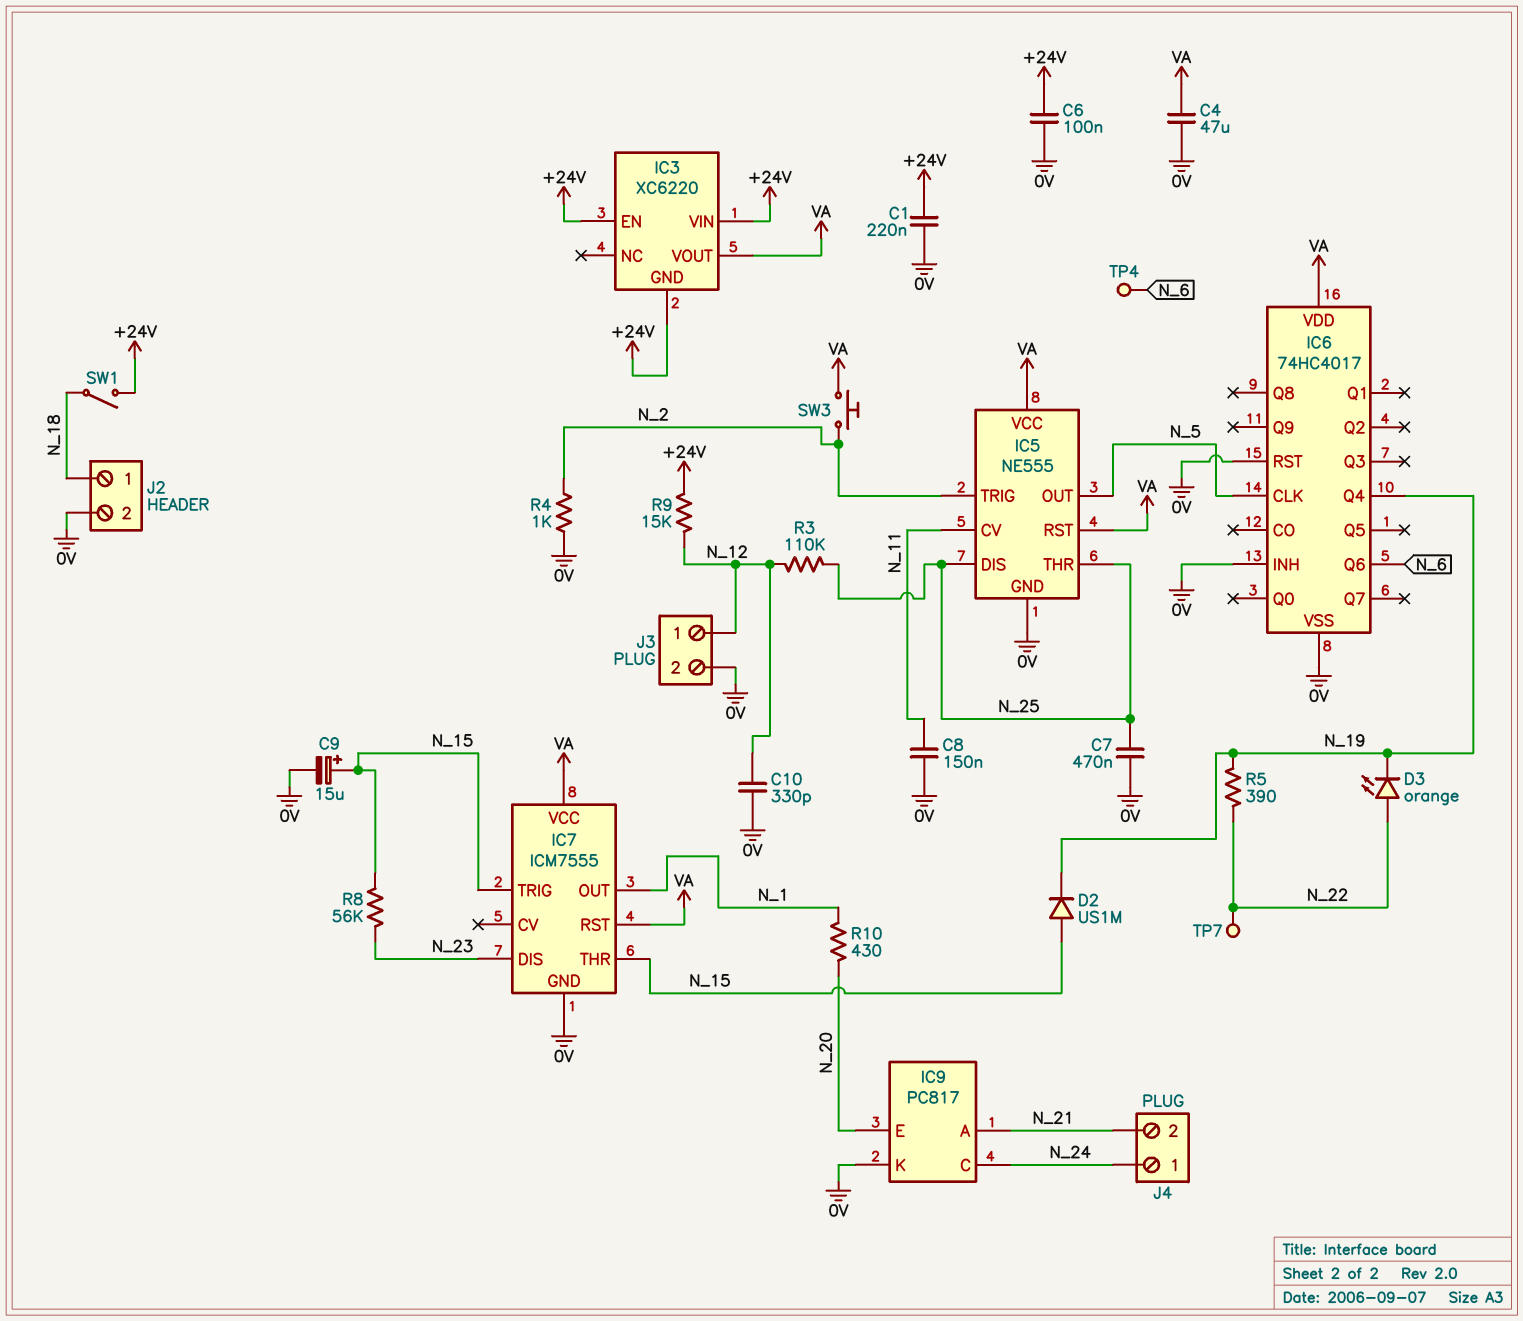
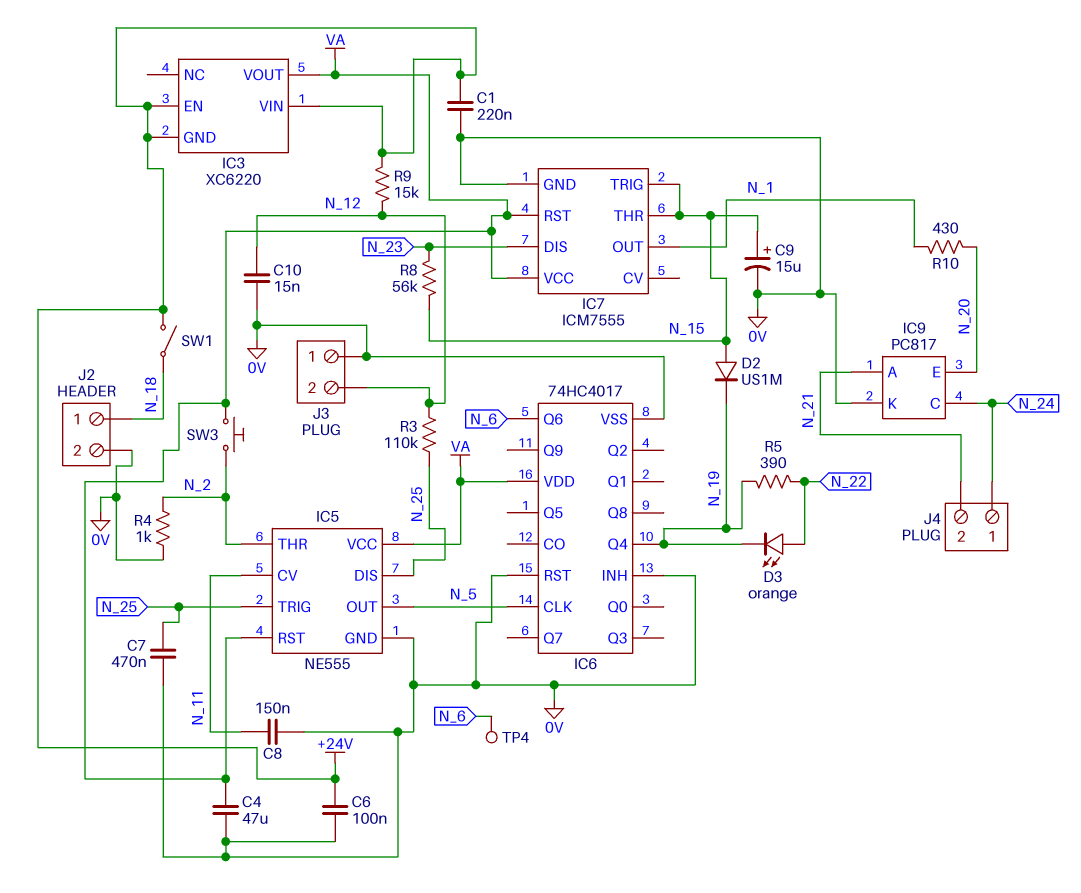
C10: 330pF (0V, N_12) -> 15nF (0V, N_12)
IC5 pin THR: N_25 -> N_2
IC5 pin TRIG: N_2 -> N_25
J3 pin 1: N_12 -> 0V
J3 pin 2: 0V -> N_12
TP7: test point (N_22) -> none

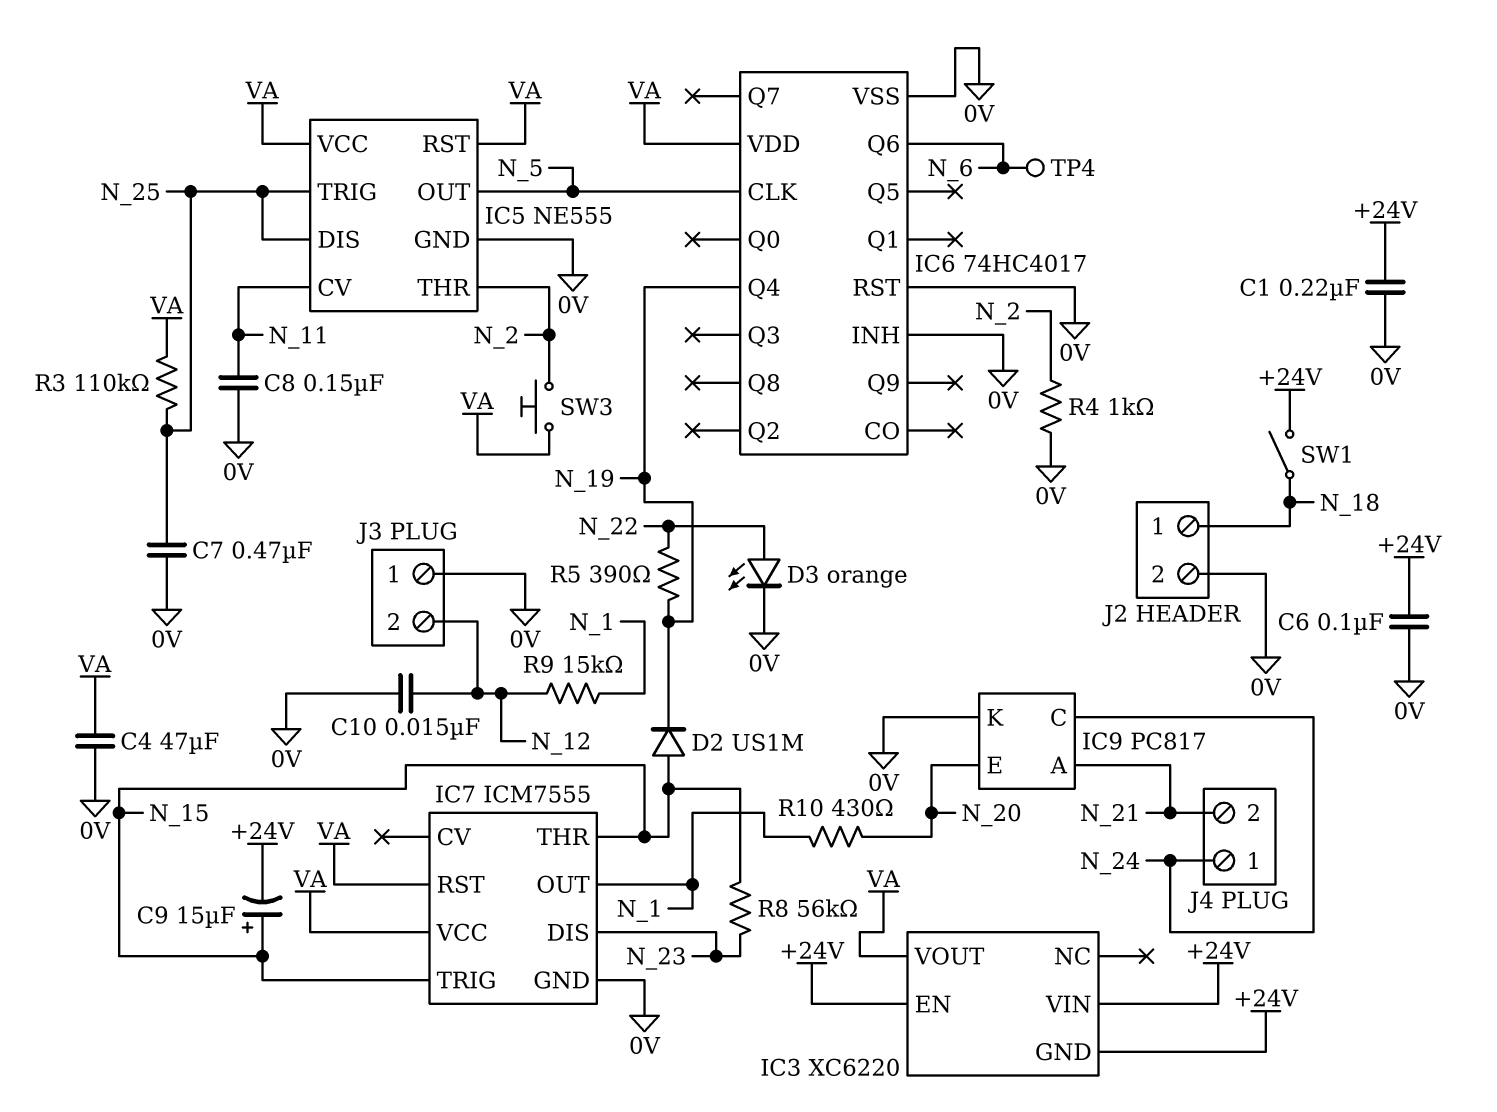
C9: 15uF (plus N_15, minus 0V) -> 15uF (plus N_15, minus +24V)
D3: LED orange (A N_22, K N_19) -> LED orange (A N_22, K 0V)
R3: 110k (N_12, N_25) -> 110k (N_25, VA)
R9: 15k (+24V, N_12) -> 15k (N_1, N_12)

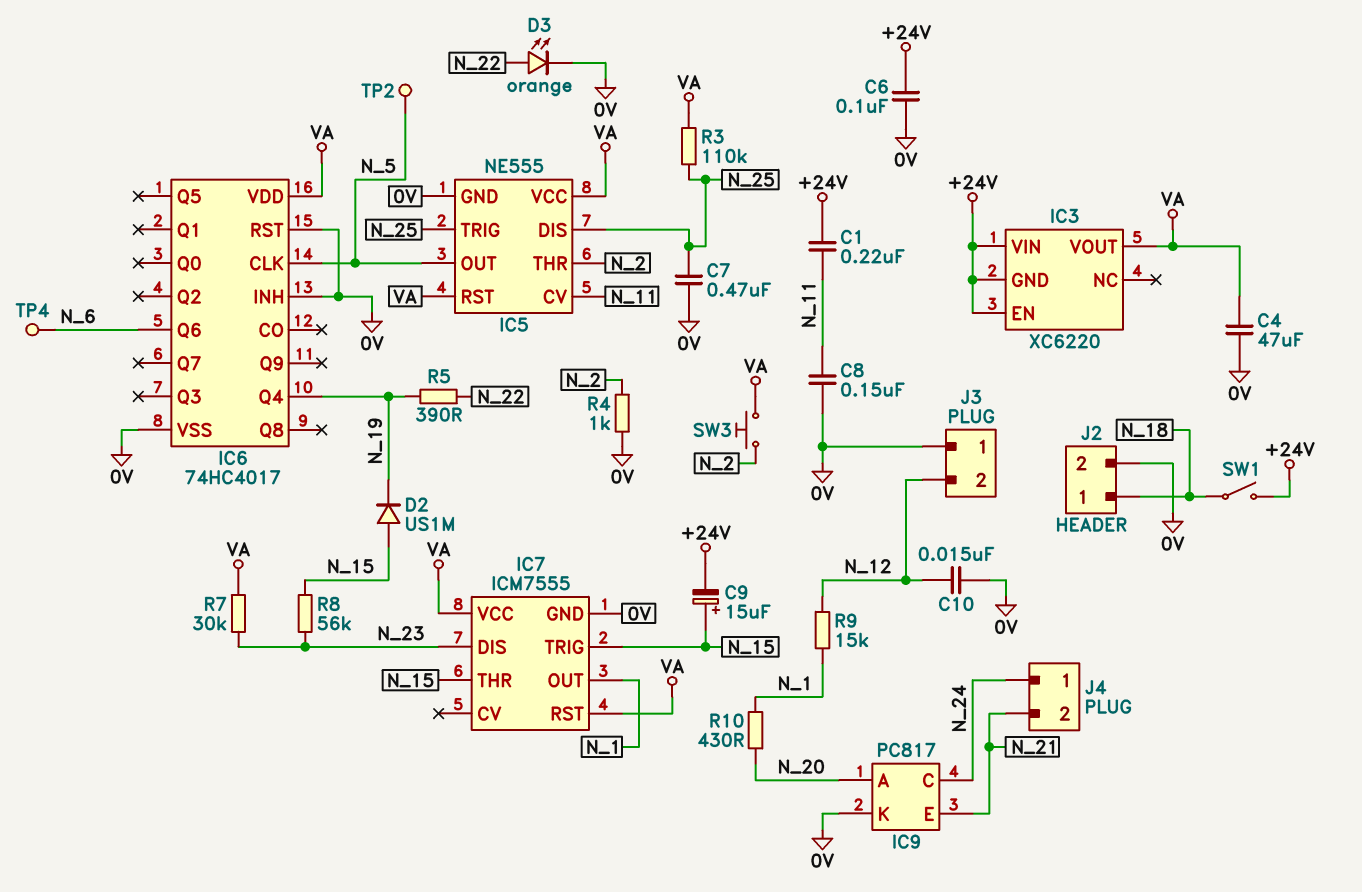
C1: 220nF (+24V, 0V) -> 220nF (+24V, N_11)
IC9 pin A: N_21 -> N_20
IC9 pin E: N_20 -> N_21
R7: none -> 30k (N_23, VA)
TP2: none -> test point (N_5)

